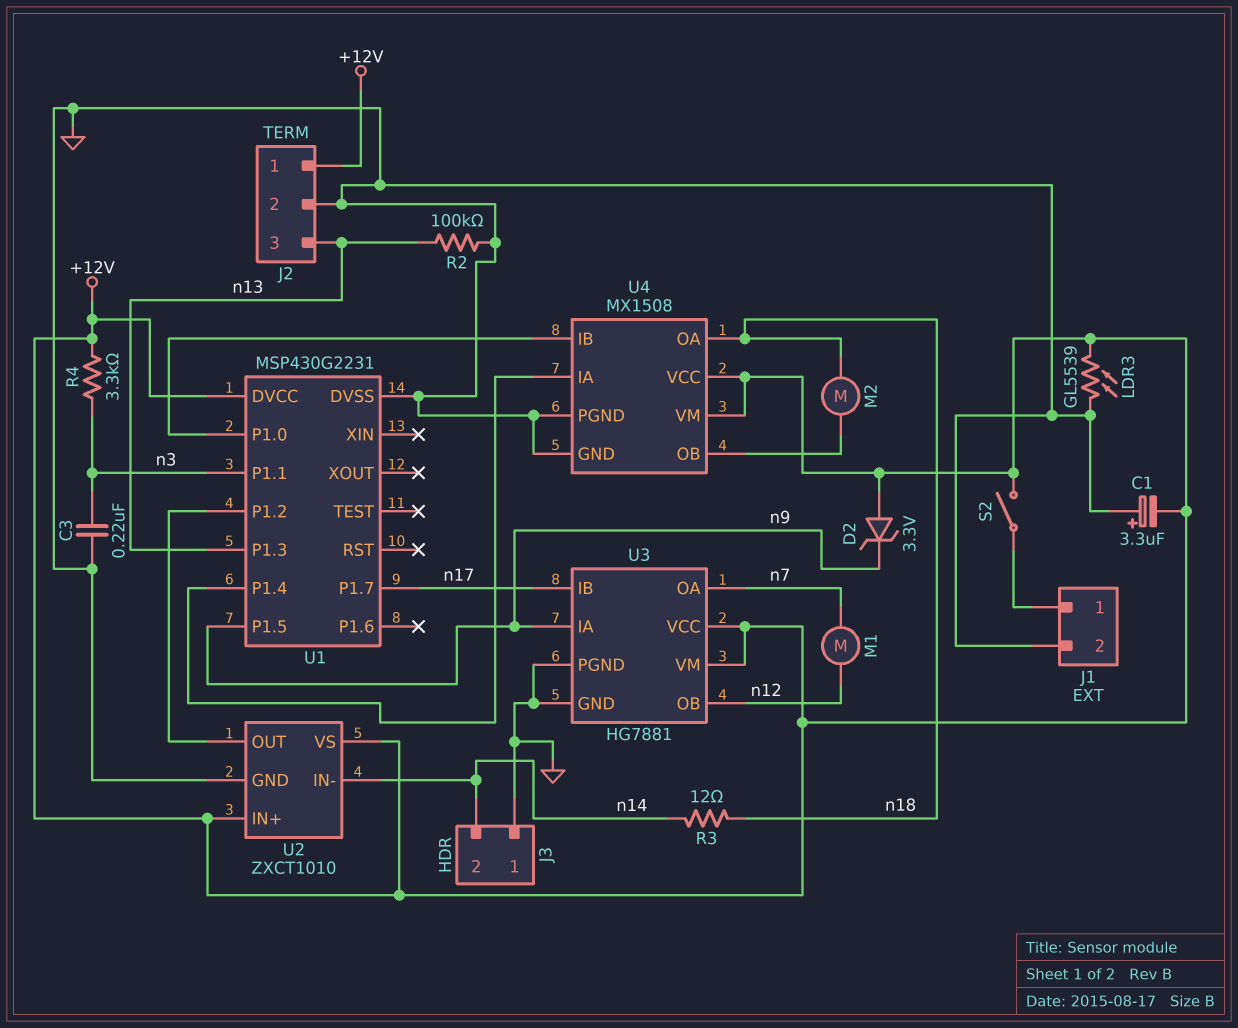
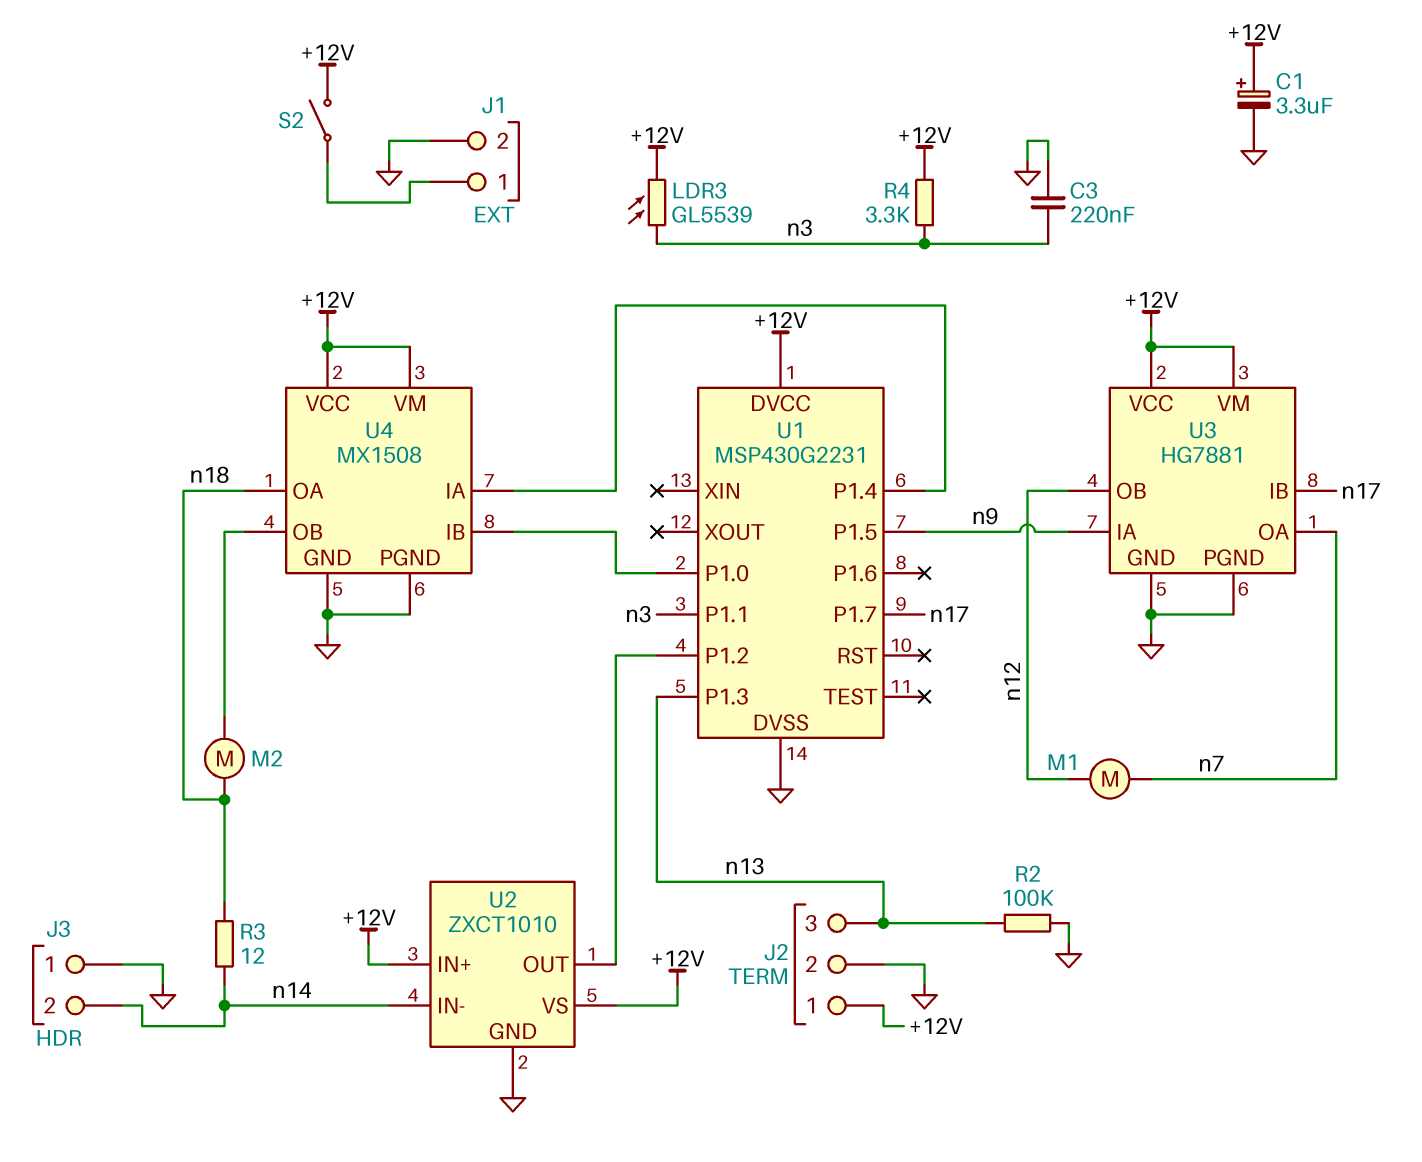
C1: 3.3uF (plus GND, minus +12V) -> 3.3uF (plus +12V, minus GND)
D2: zener 3.3V (A +12V, K n9) -> none
LDR3: GL5539 (+12V, GND) -> GL5539 (+12V, n3)

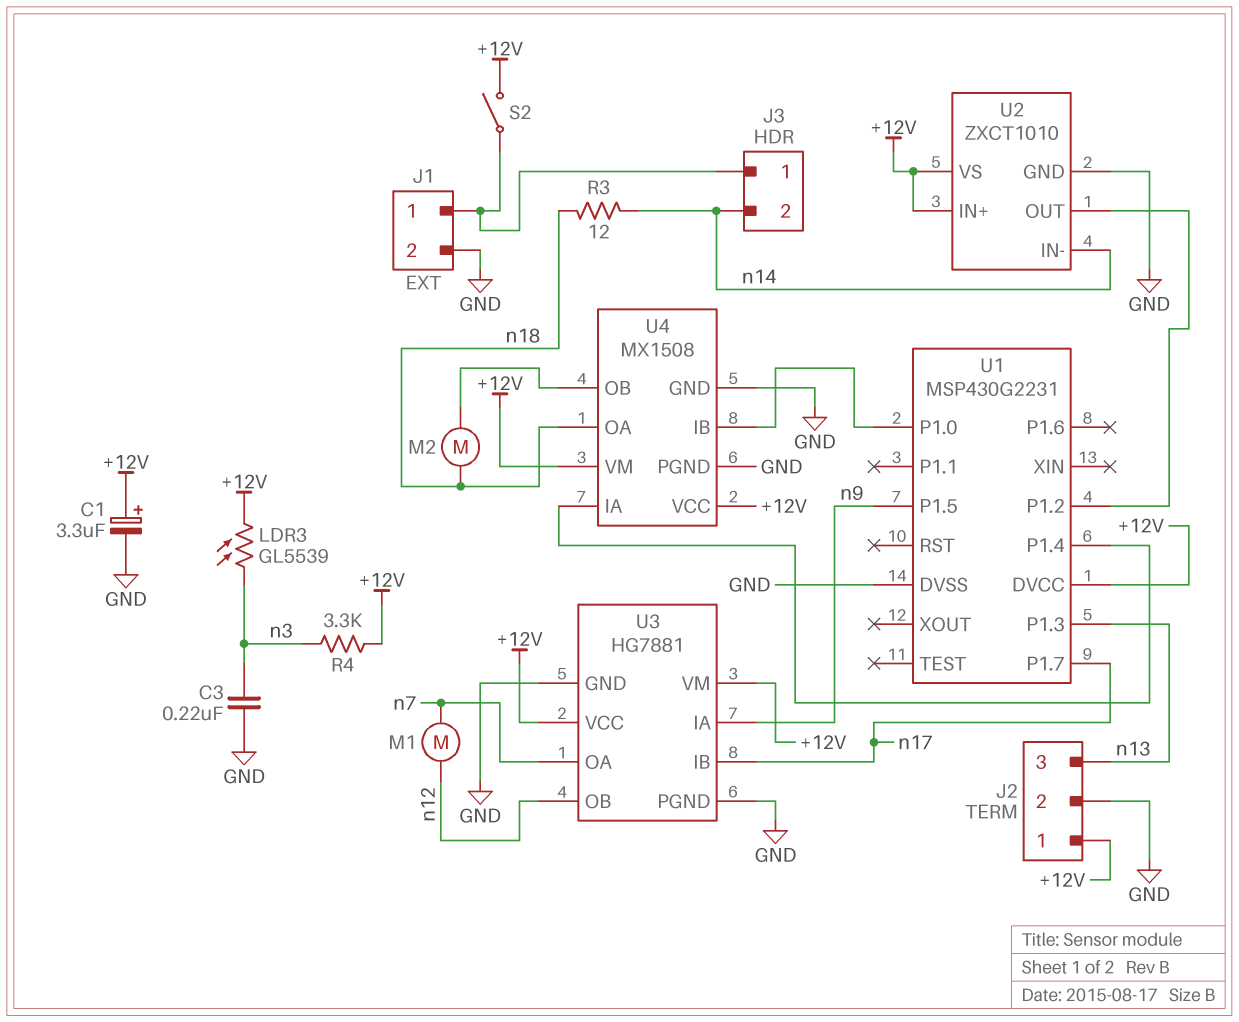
J3 pin 1: GND -> J1/1
R2: 100k (GND, n13) -> none
U1 pin P1.1: n3 -> none

